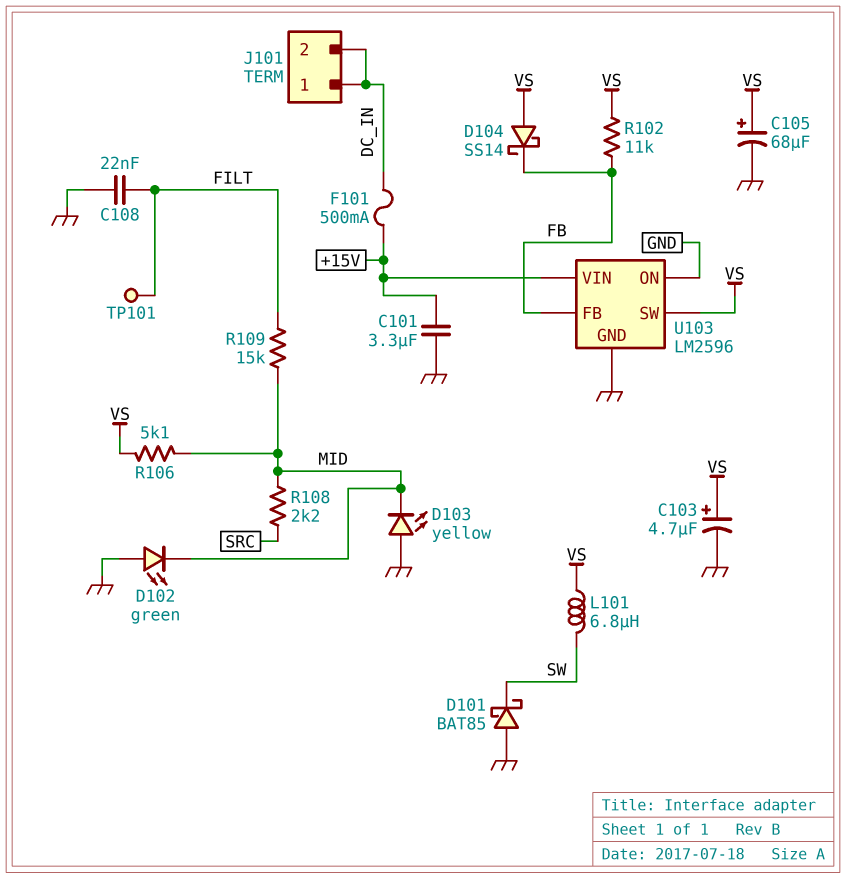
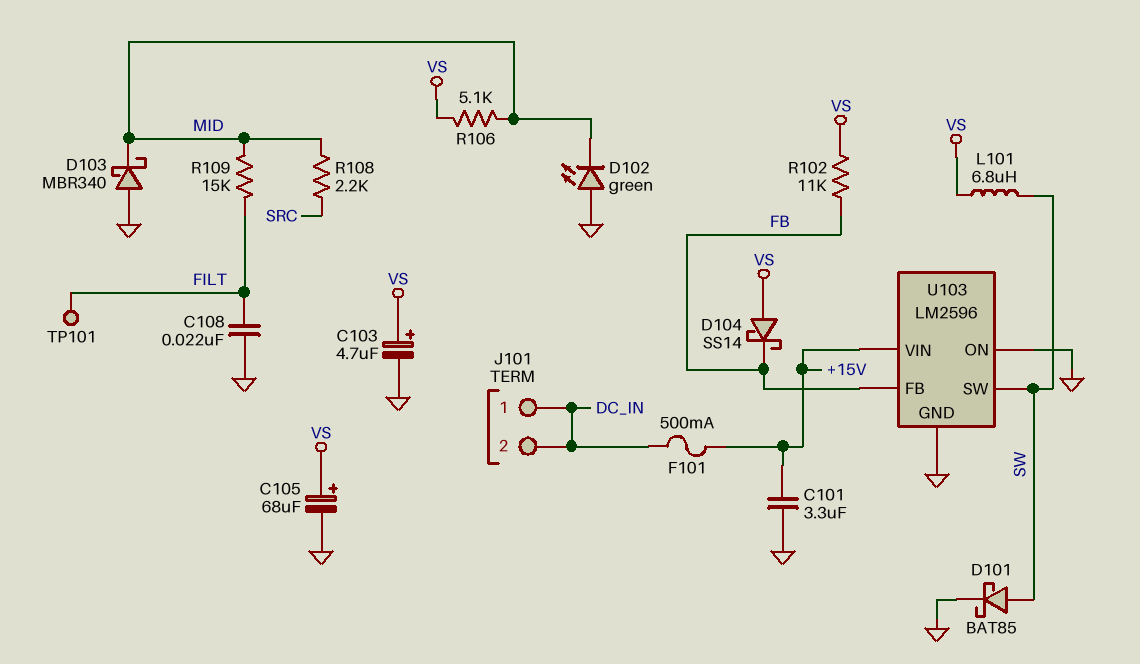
D101: schottky BAT85 (A GND, K SW) -> schottky BAT85 (A SW, K GND)
D103: LED yellow (A GND, K MID) -> schottky MBR340 (A GND, K MID)
U103 pin SW: VS -> SW

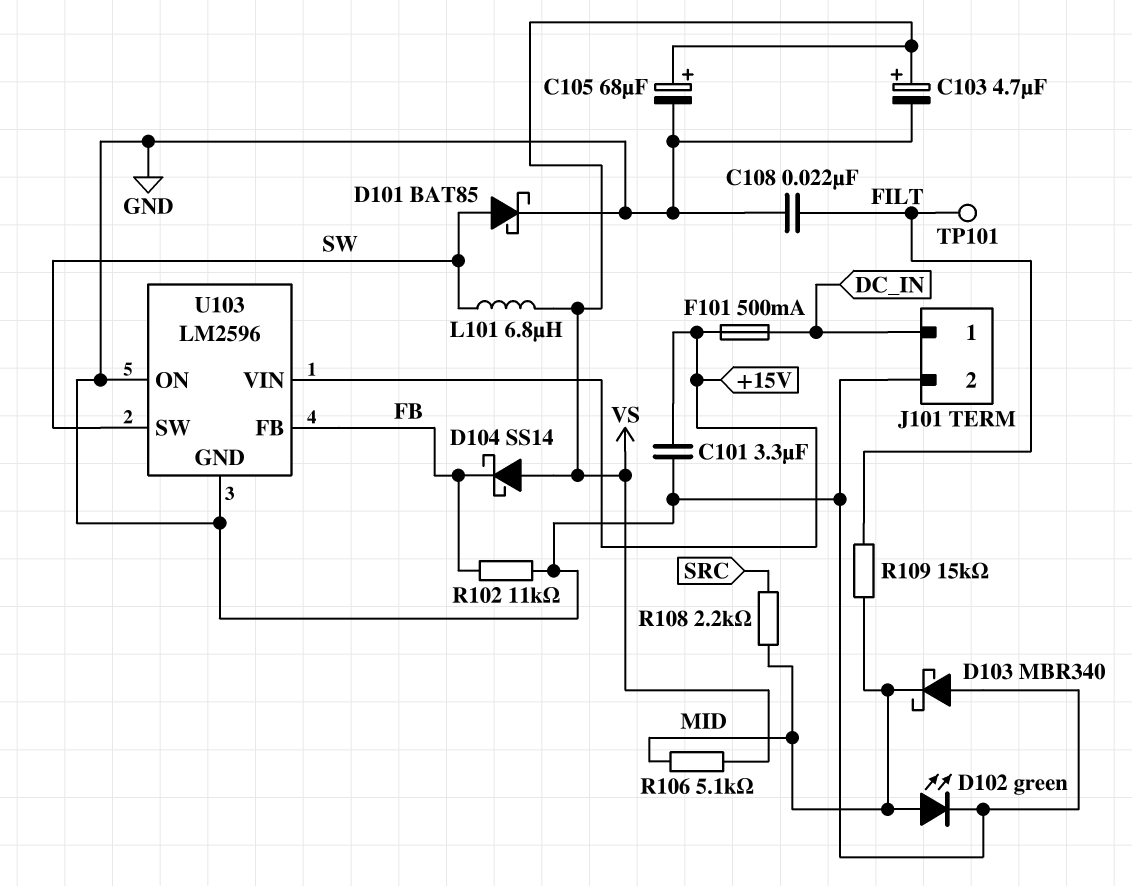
D102: LED green (A GND, K MID) -> LED green (A MID, K GND)
J101 pin 2: DC_IN -> GND
R102: 11k (FB, VS) -> 11k (FB, GND)

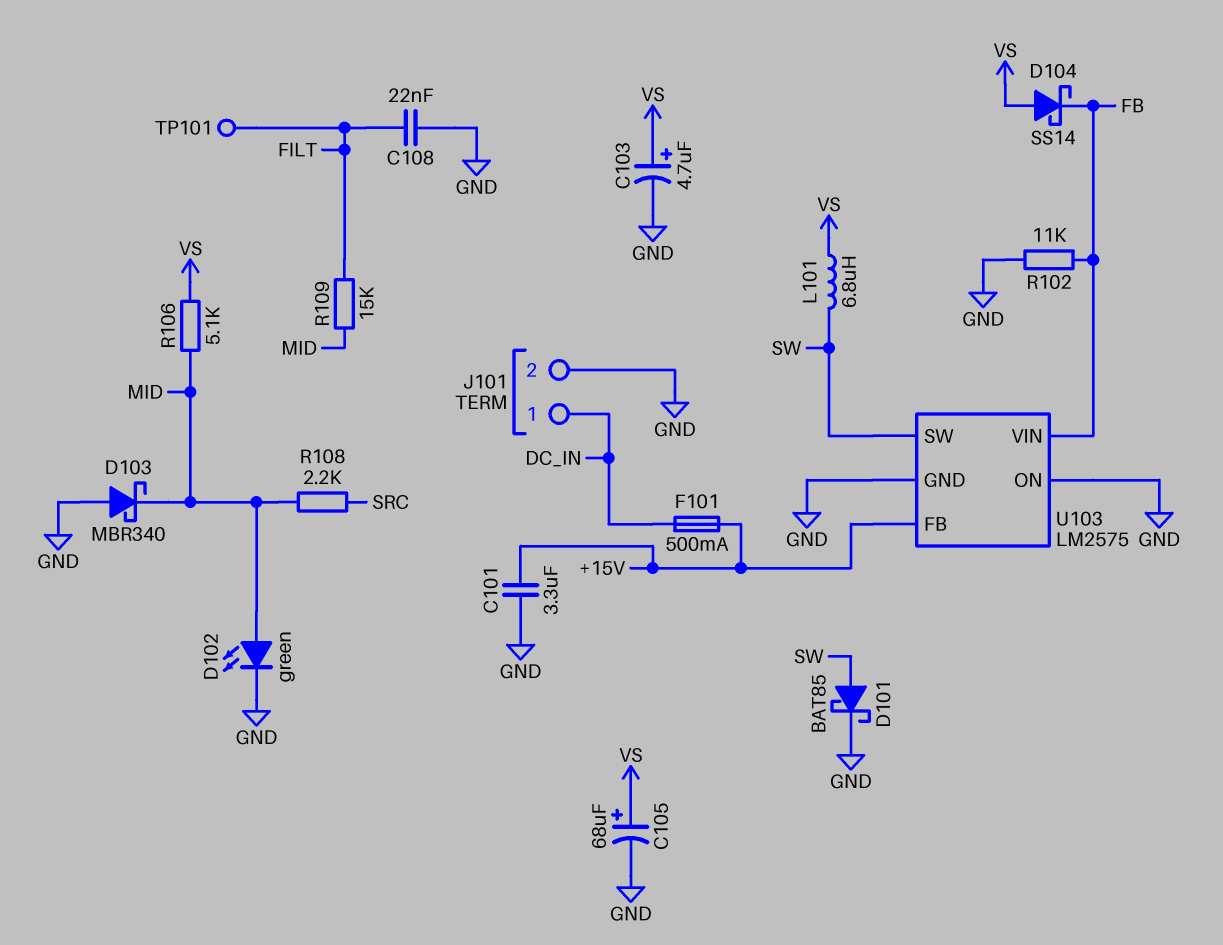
U103: LM2596 -> LM2575
U103 pin FB: FB -> +15V
U103 pin VIN: +15V -> FB

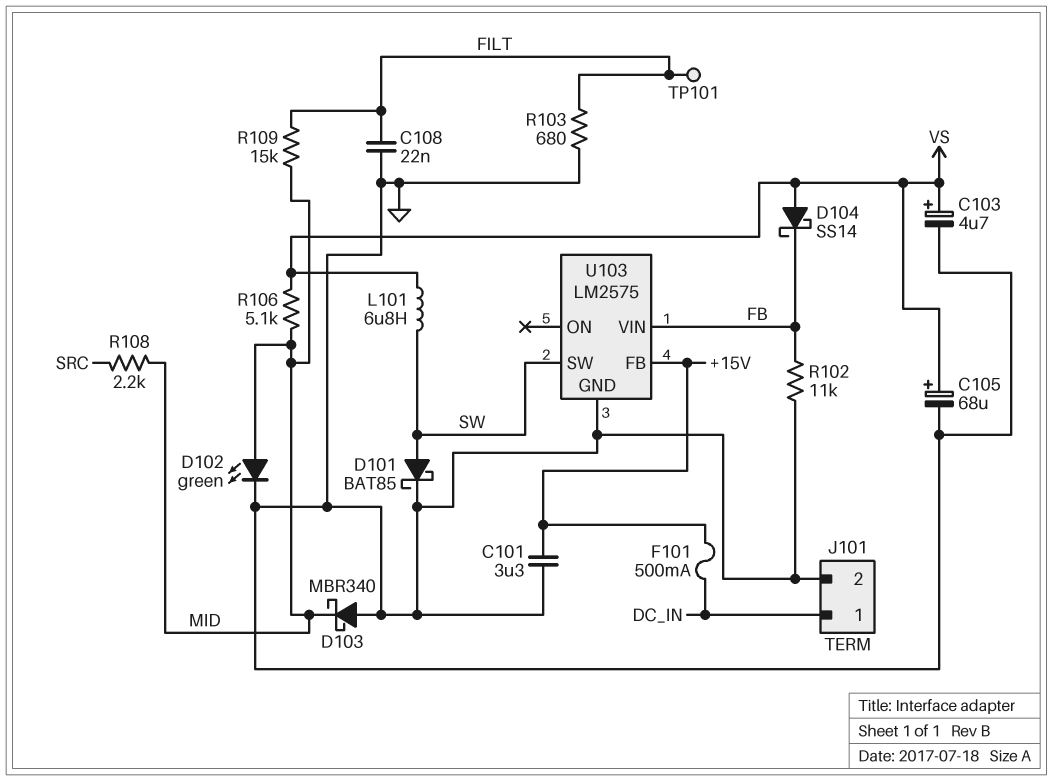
R103: none -> 680 (FILT, GND)
U103 pin ON: GND -> none

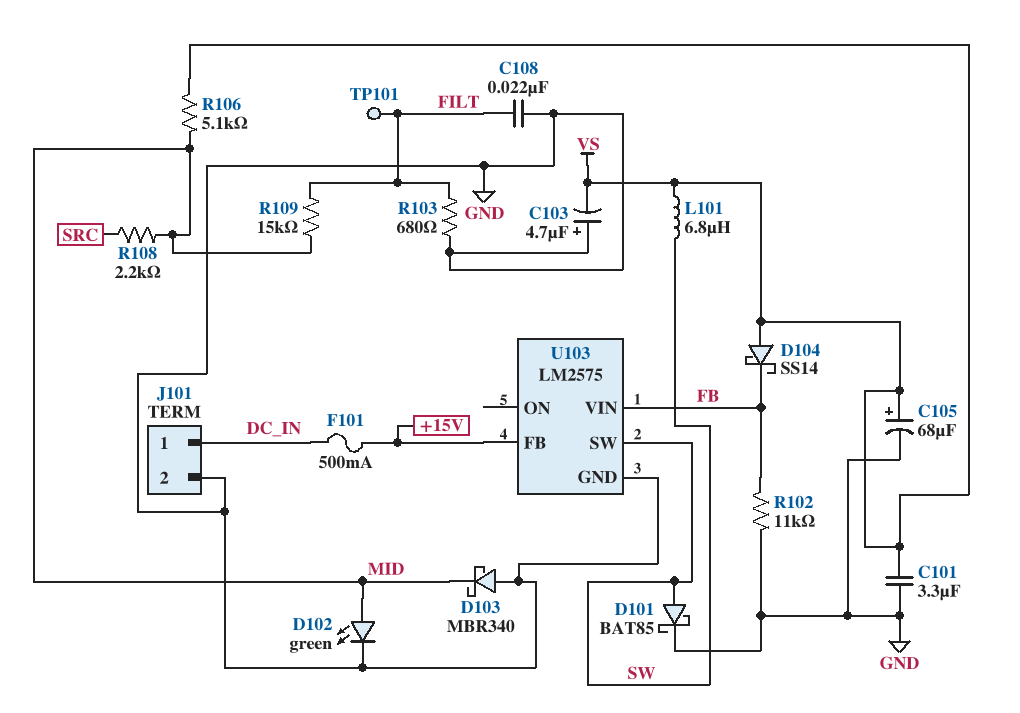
C101: 3.3uF (+15V, GND) -> 3.3uF (GND, VS)
C103: 4.7uF (plus VS, minus GND) -> 4.7uF (plus GND, minus VS)

